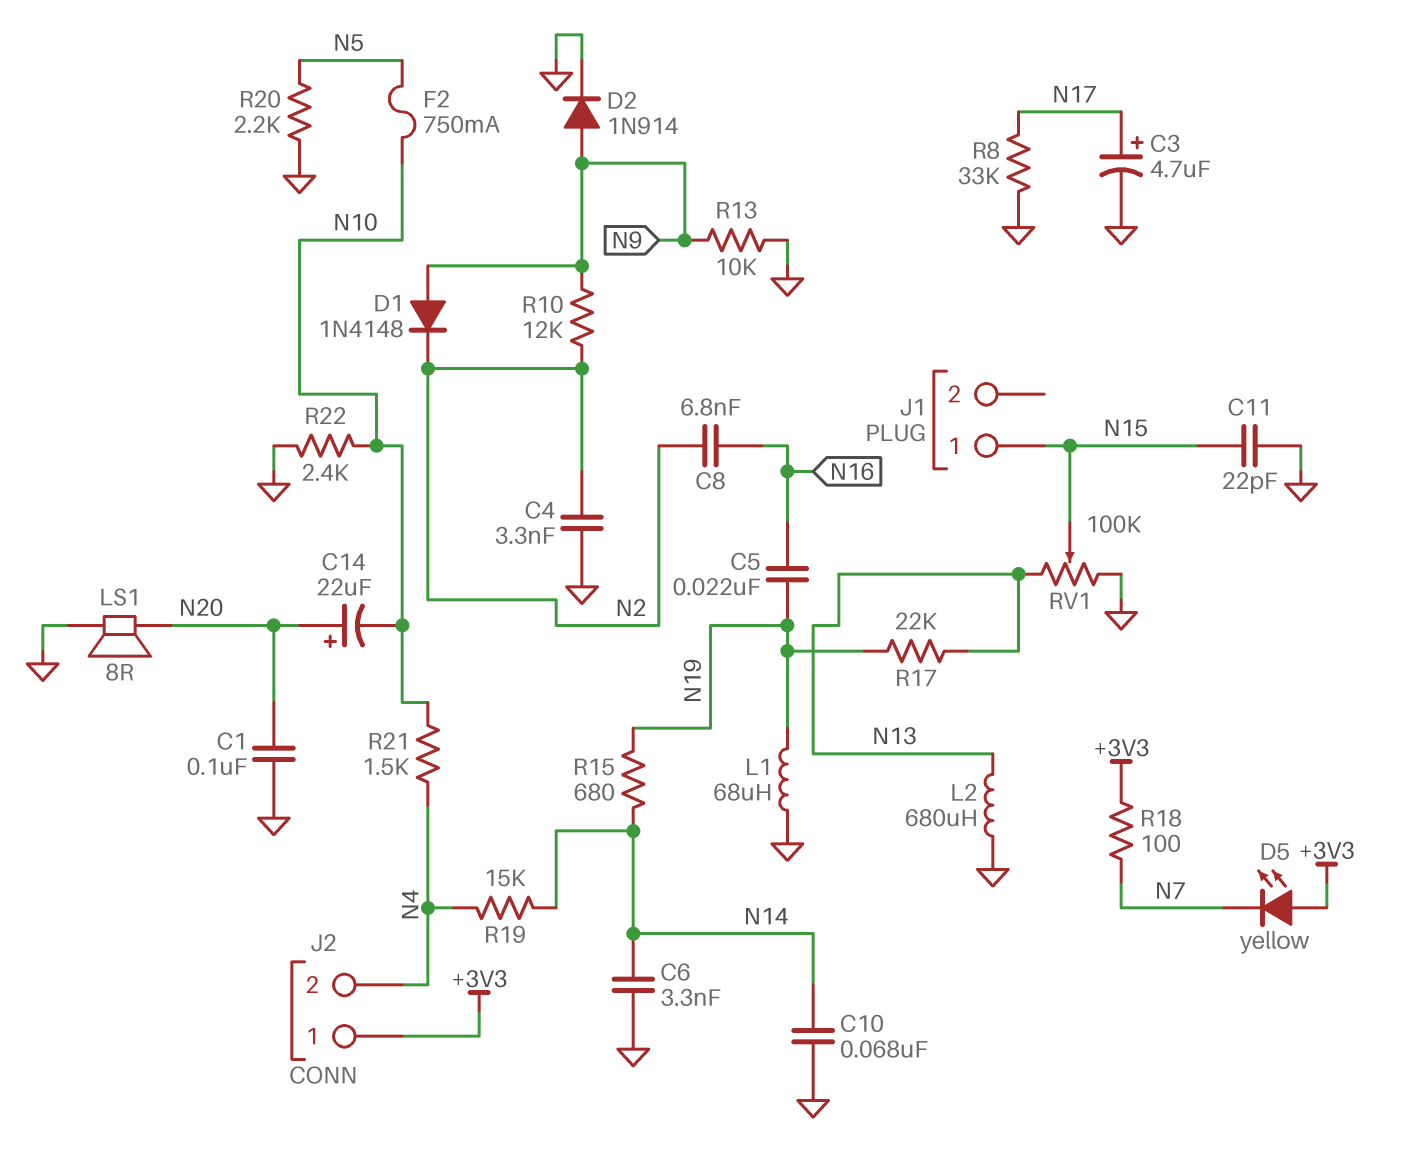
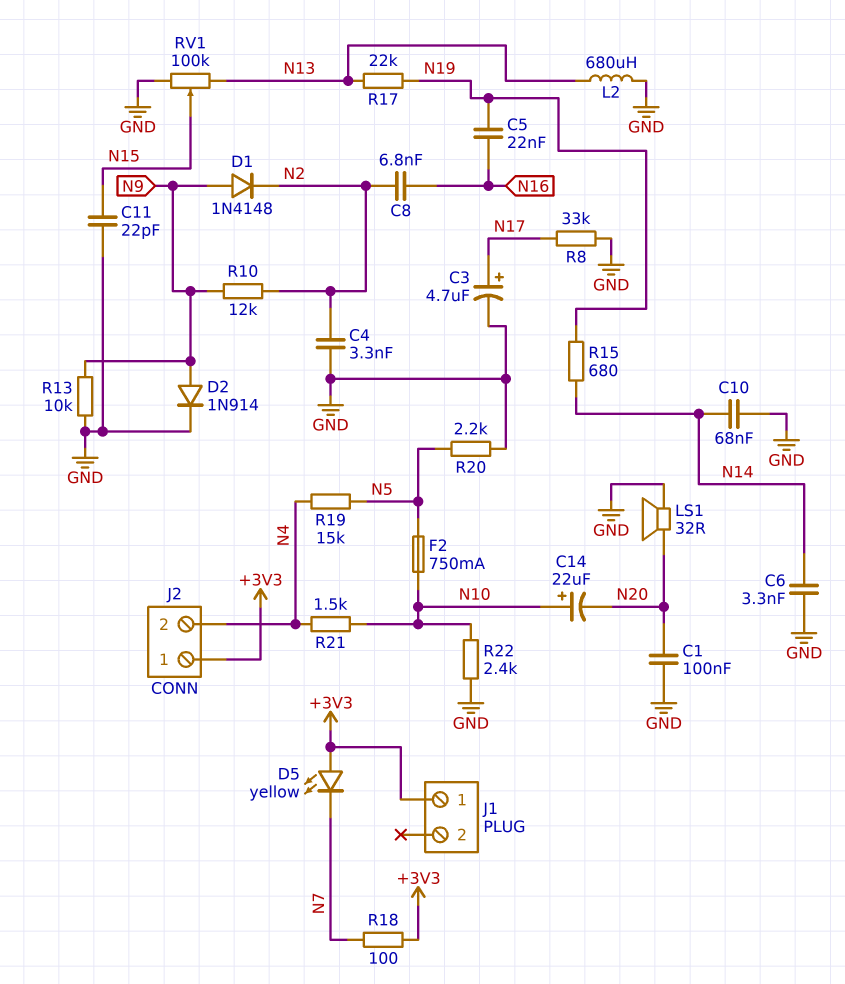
C14: 22uF (plus N20, minus N10) -> 22uF (plus N10, minus N20)
J1 pin 1: N15 -> +3V3
L1: 68uH (GND, N19) -> none
LS1: speaker 8R (GND, N20) -> speaker 32R (GND, N20)
R19: 15k (N4, N14) -> 15k (N4, N5)

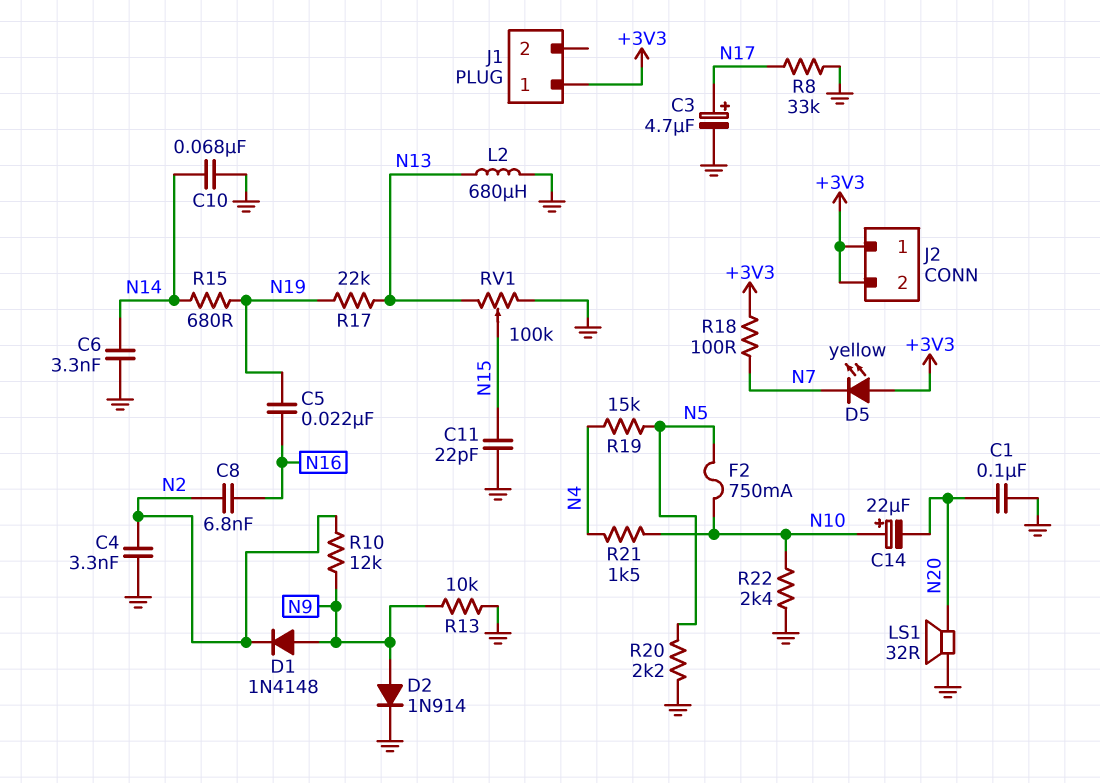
J2 pin 2: N4 -> +3V3

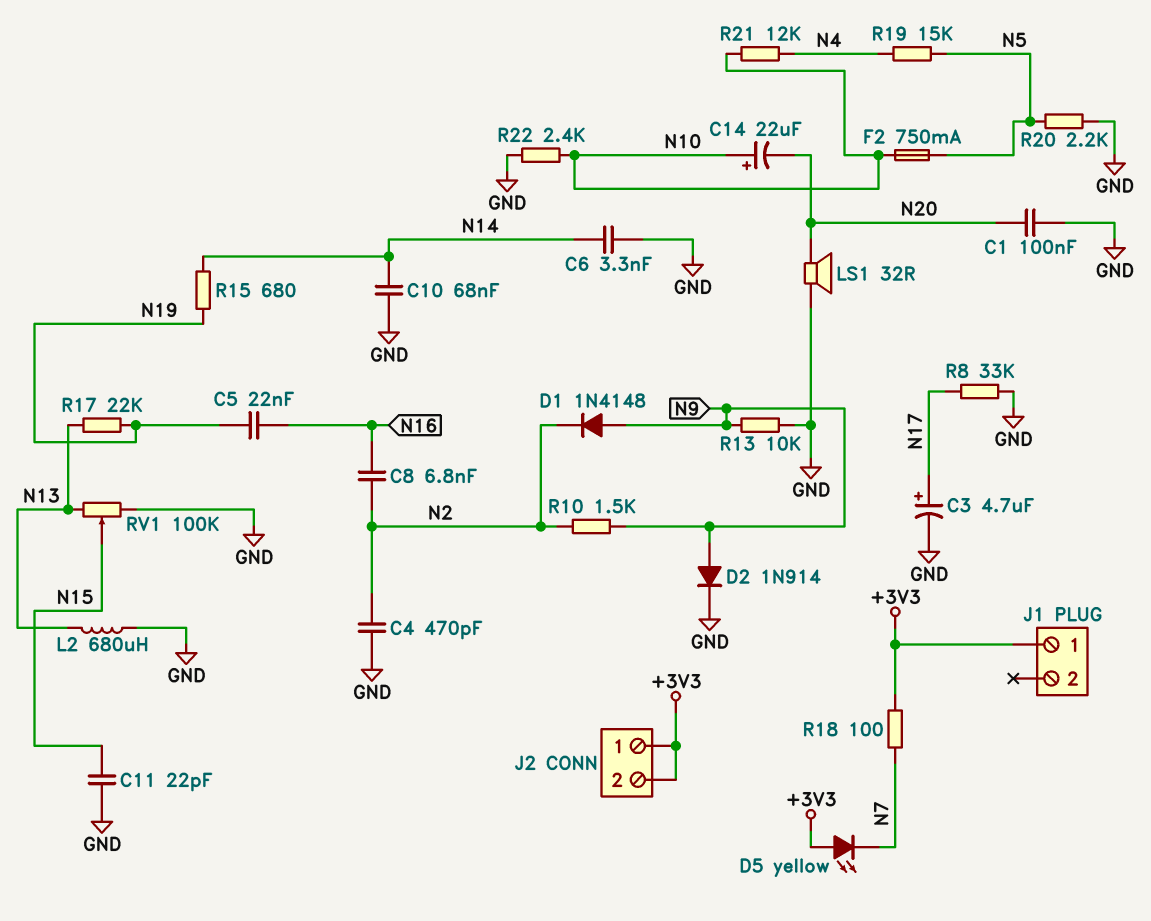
C4: 3.3nF (GND, N2) -> 470pF (GND, N2)
R10: 12k (N2, N9) -> 1.5k (N2, N9)
R21: 1.5k (N4, N10) -> 12k (N4, N10)

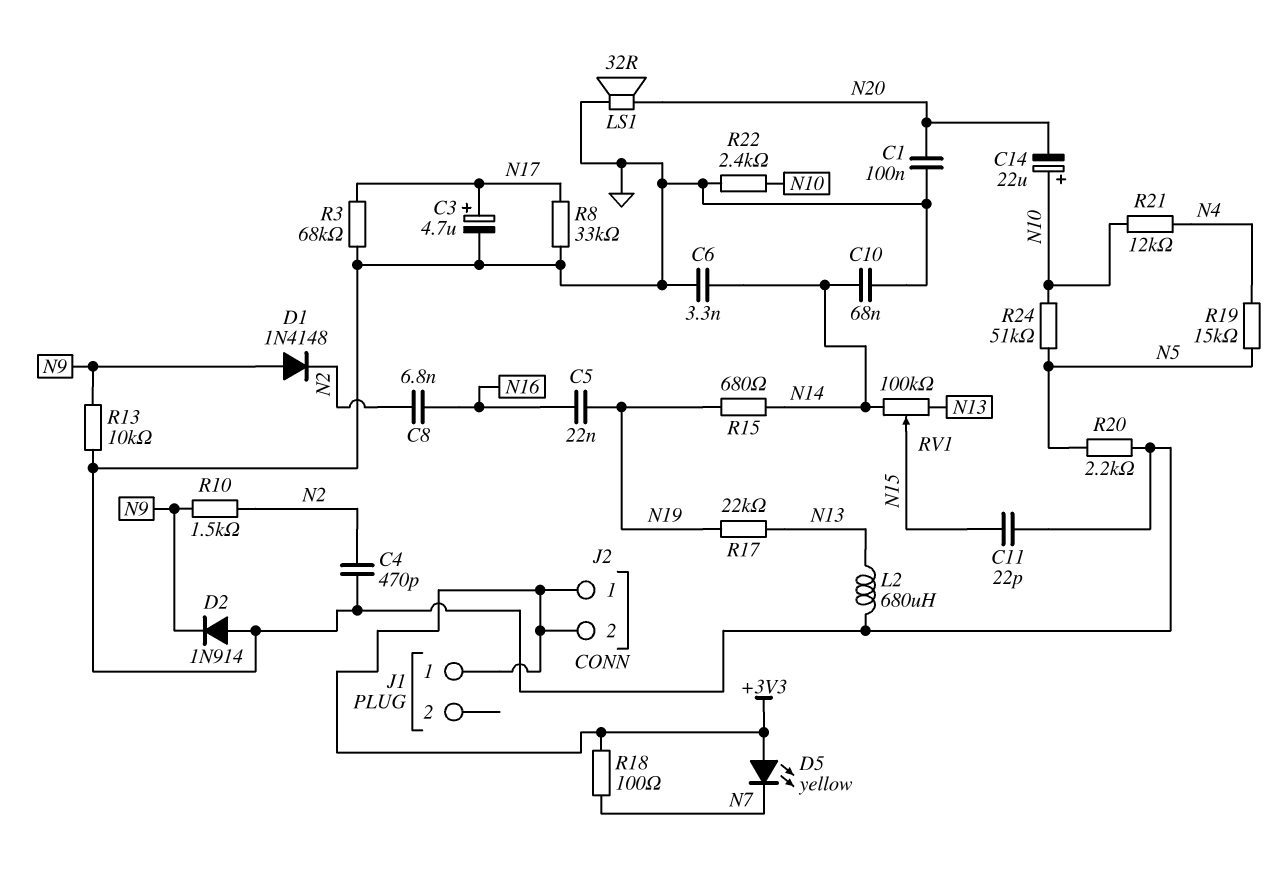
D2: diode 1N914 (A N9, K GND) -> diode 1N914 (A GND, K N9)
F2: 750mA (N5, N10) -> none
R3: none -> 68k (GND, N17)
R24: none -> 51k (N5, N10)
RV1: 100k (GND, N13, wiper N15) -> 100k (N13, N14, wiper N15)

